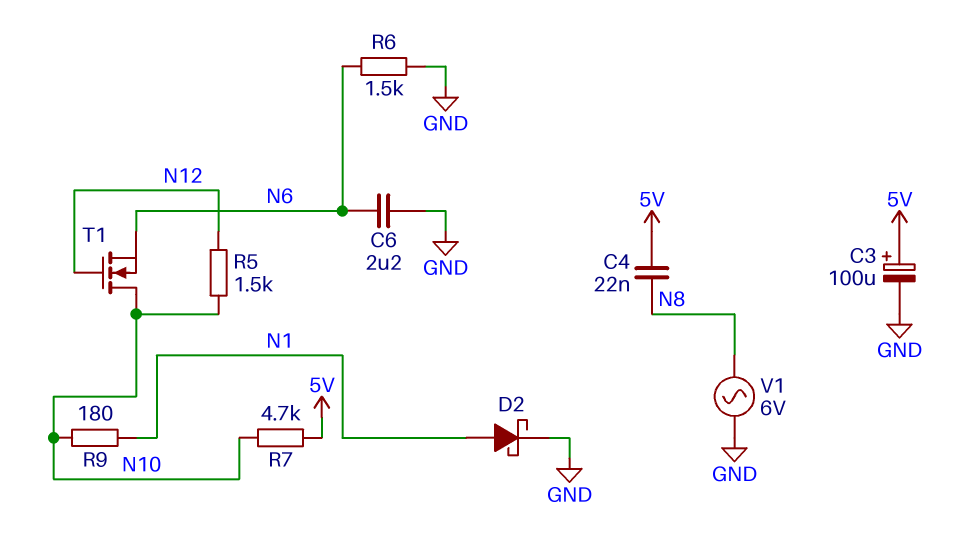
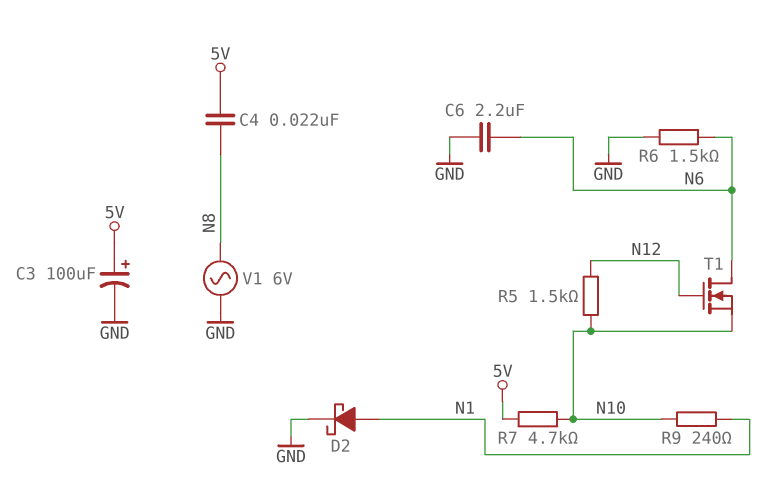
R9: 180 (N1, N10) -> 240 (N1, N10)
T1: NMOS (G N12, D N10, S N6) -> NMOS (G N12, D N6, S N10)

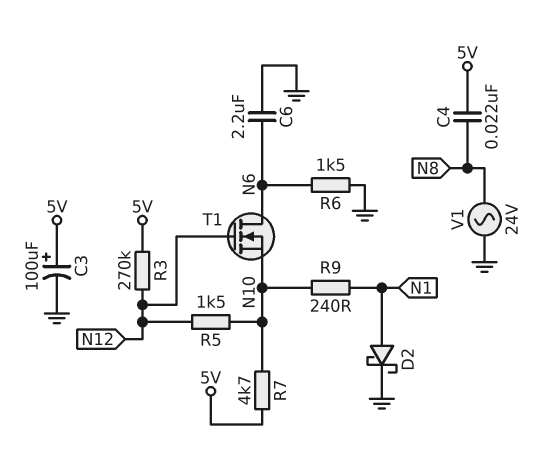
R3: none -> 270k (5V, N12)
V1: AC 6V (GND, N8) -> AC 24V (GND, N8)

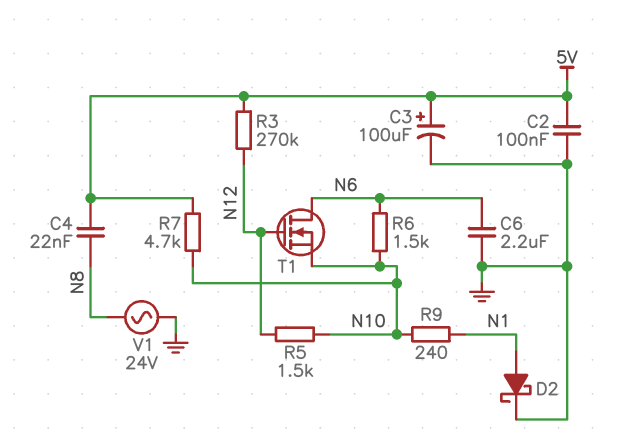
C2: none -> 100nF (5V, GND)
R6: 1.5k (GND, N6) -> 1.5k (N6, N10)

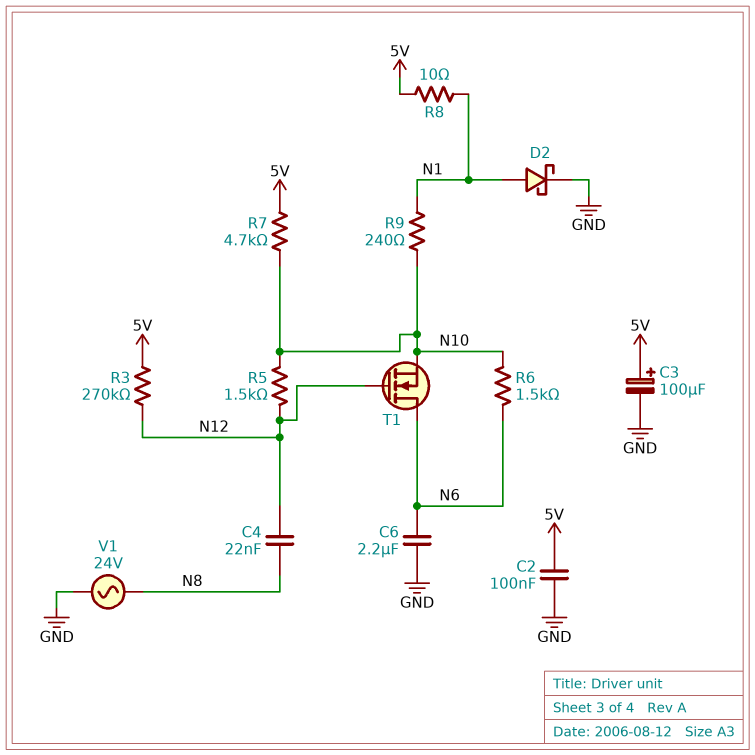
C4: 22nF (5V, N8) -> 22nF (N8, N12)
R8: none -> 10 (5V, N1)

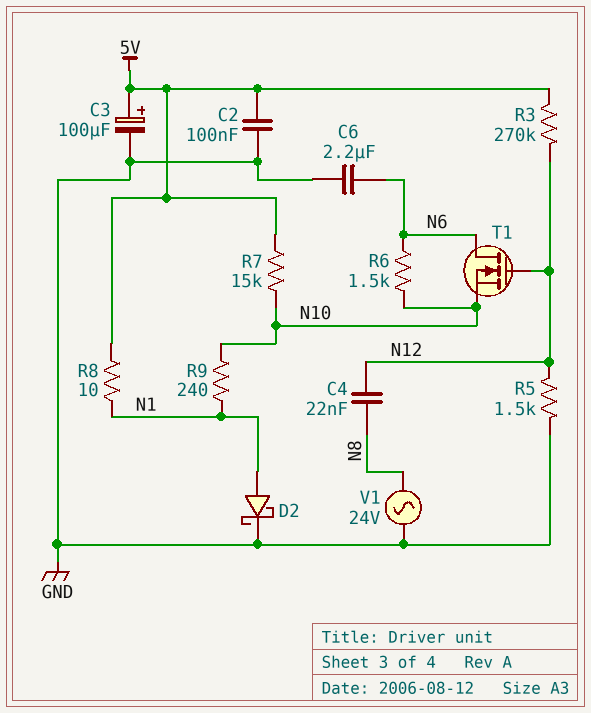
R5: 1.5k (N10, N12) -> 1.5k (GND, N12)
R7: 4.7k (5V, N10) -> 15k (5V, N10)

